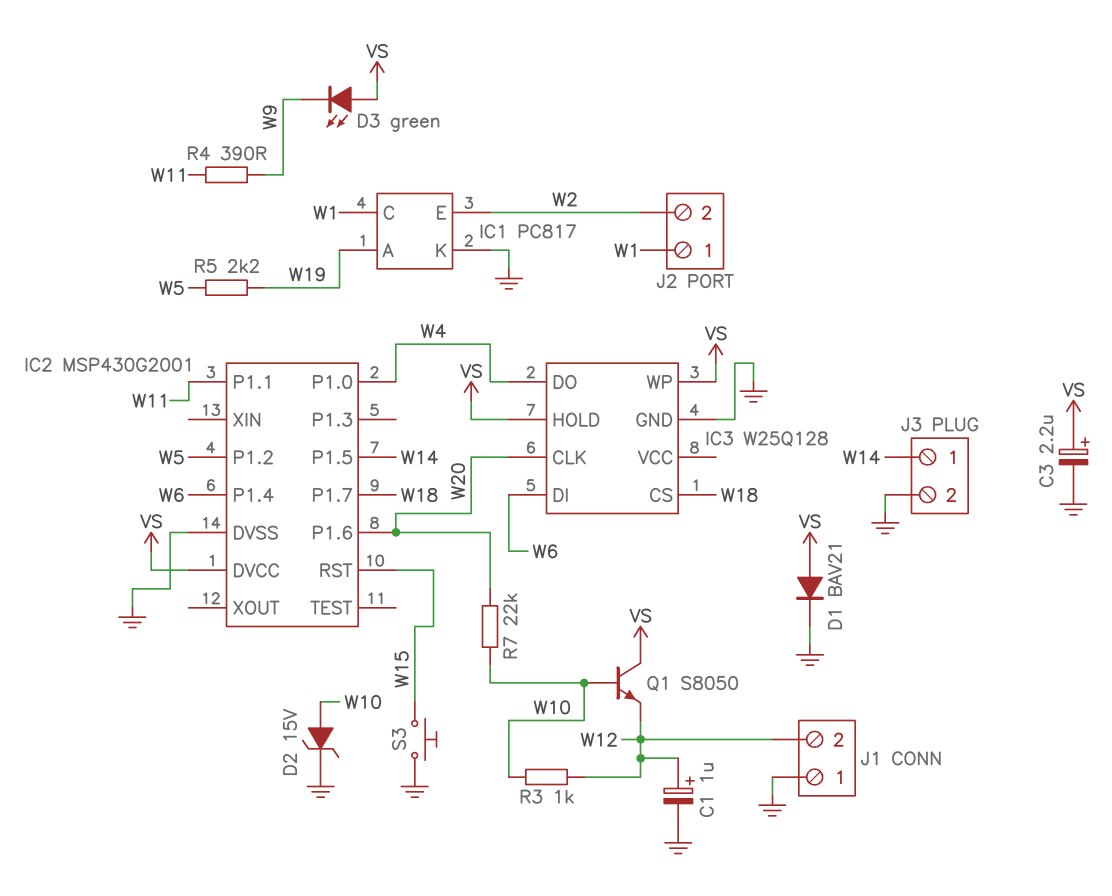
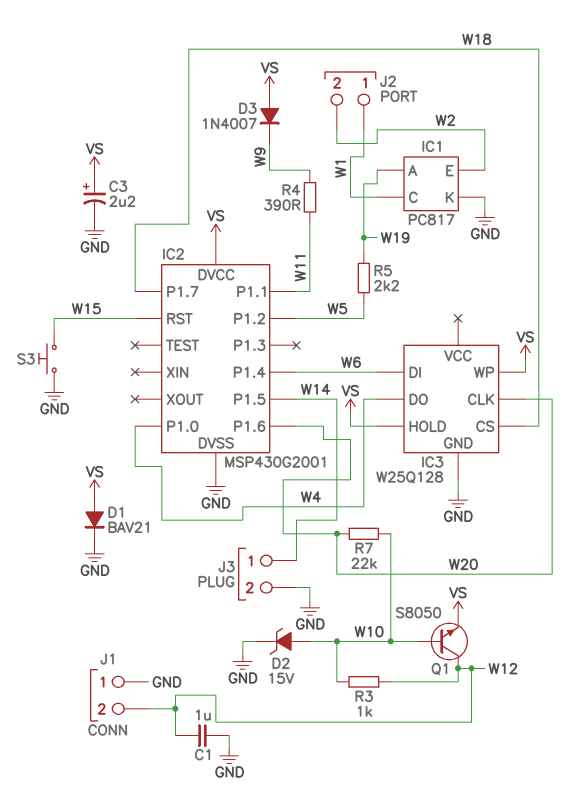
C1: 1uF (plus W12, minus GND) -> 1uF (GND, W12)
D3: LED green (A VS, K W9) -> diode 1N4007 (A VS, K W9)
Q1: NPN S8050 (B W10, C VS, E W12) -> NPN S8050 (B W10, C W12, E VS)

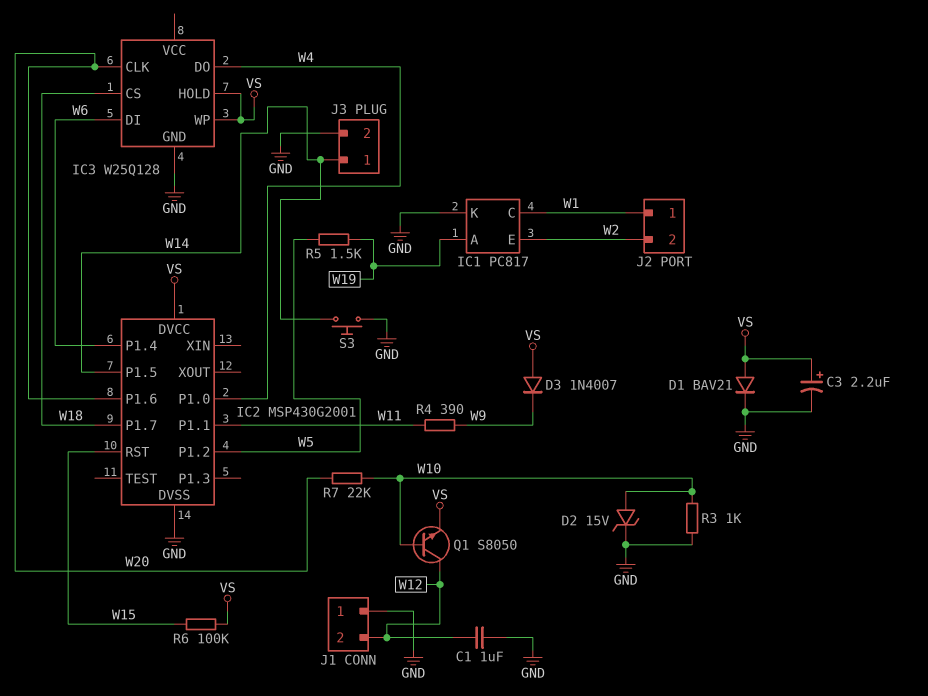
R3: 1k (W10, W12) -> 1k (GND, W10)
R5: 2.2k (W5, W19) -> 1.5k (W5, W19)
R6: none -> 100k (VS, W15)
S3: button (GND, W15) -> button (GND, W14)

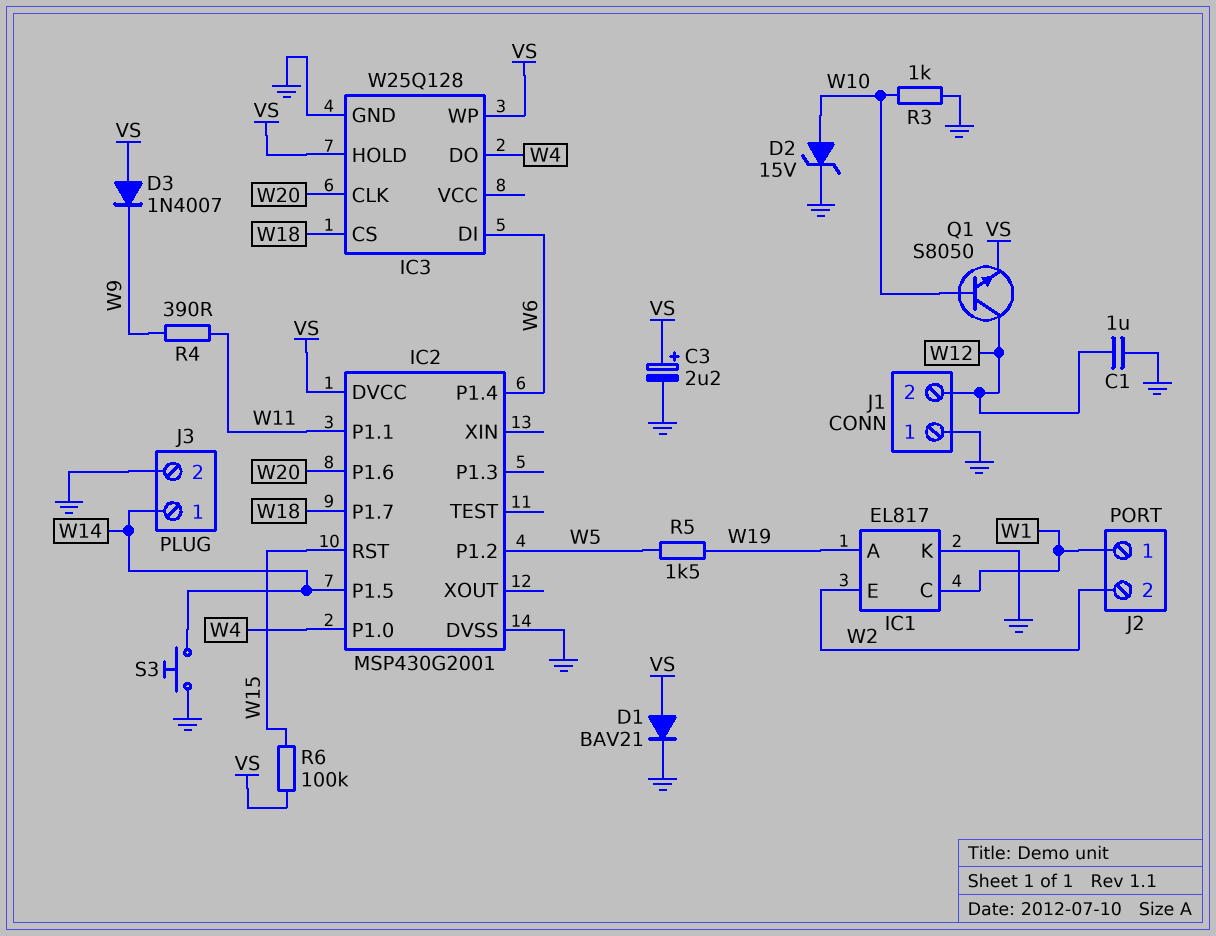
IC1: PC817 -> EL817
R7: 22k (W10, W20) -> none

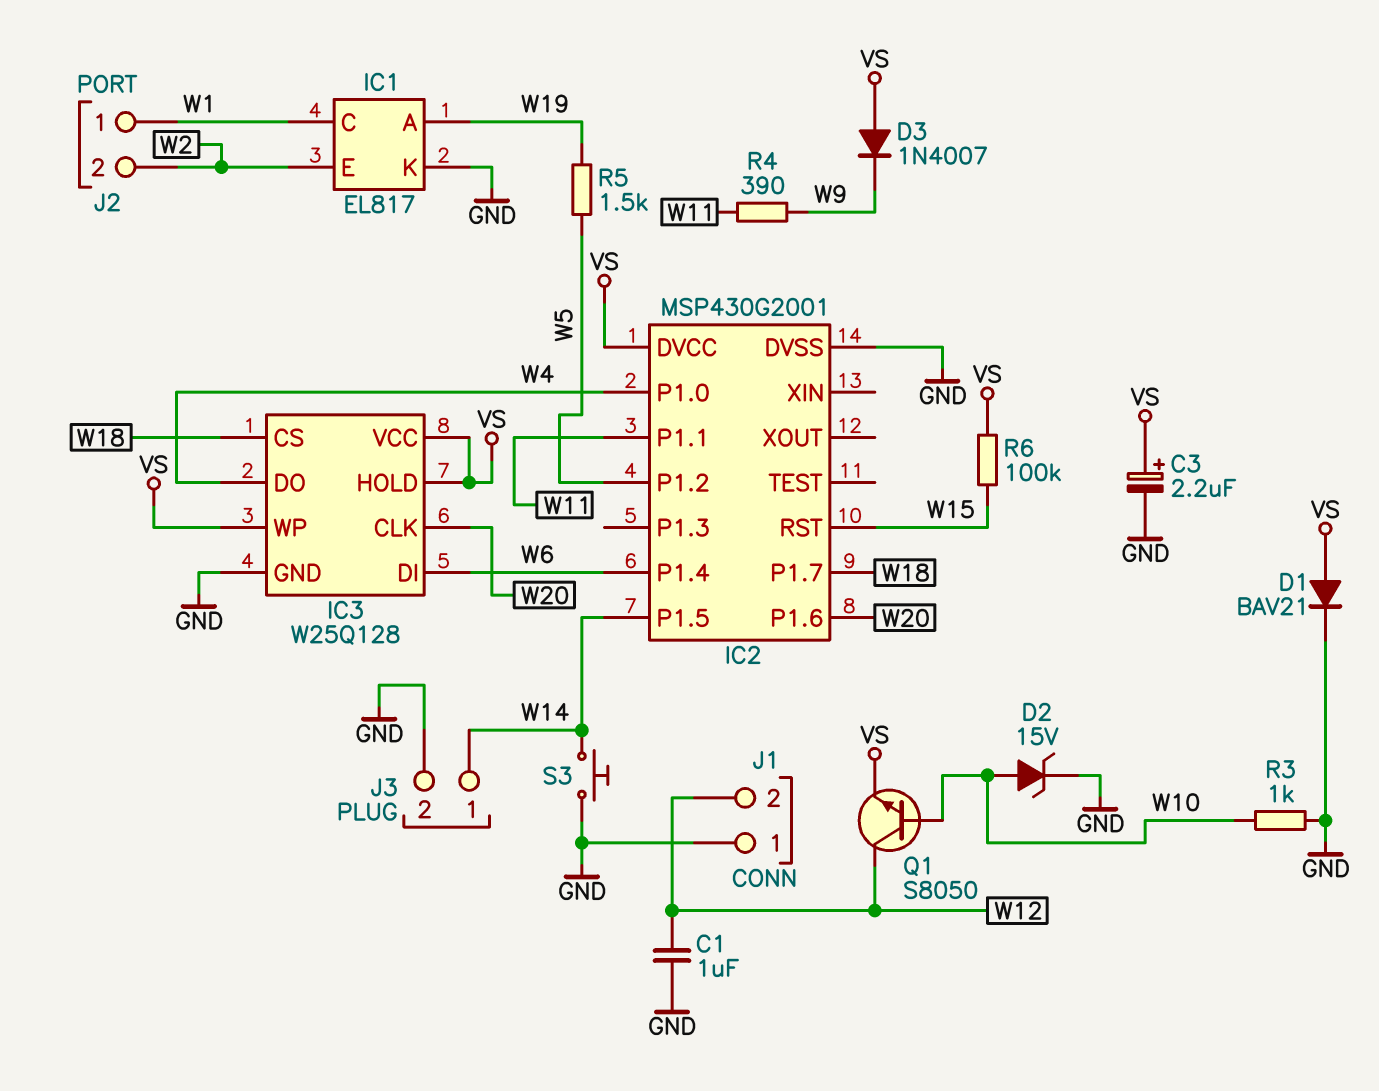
IC3 pin VCC: none -> VS

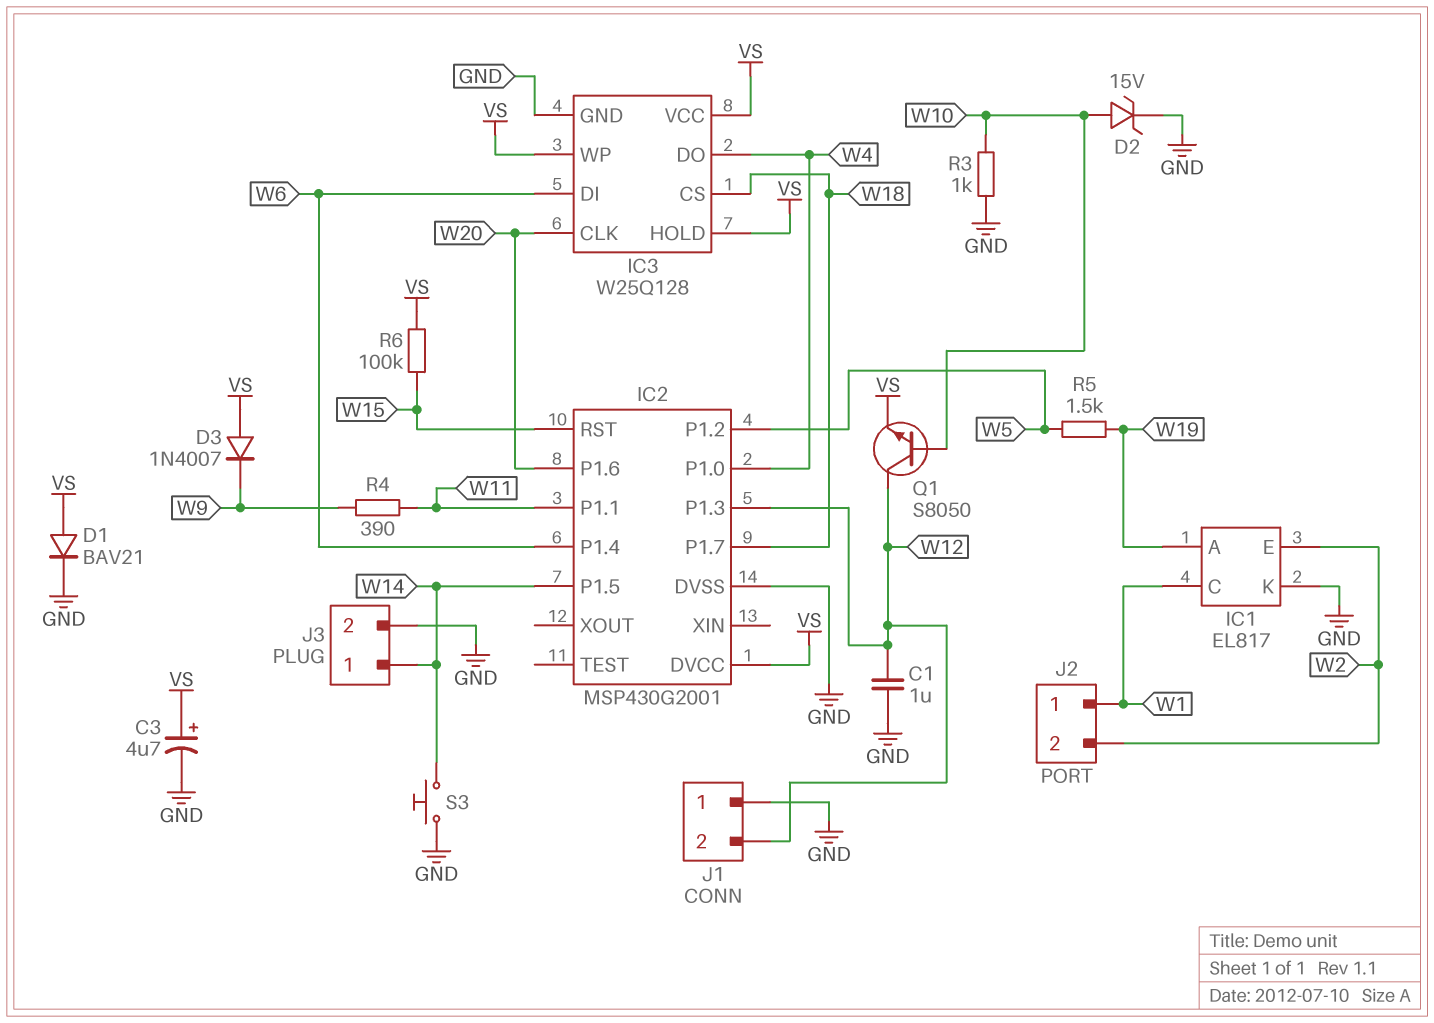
C3: 2.2uF (plus VS, minus GND) -> 4.7uF (plus VS, minus GND)
IC2 pin P1.3: none -> W12

